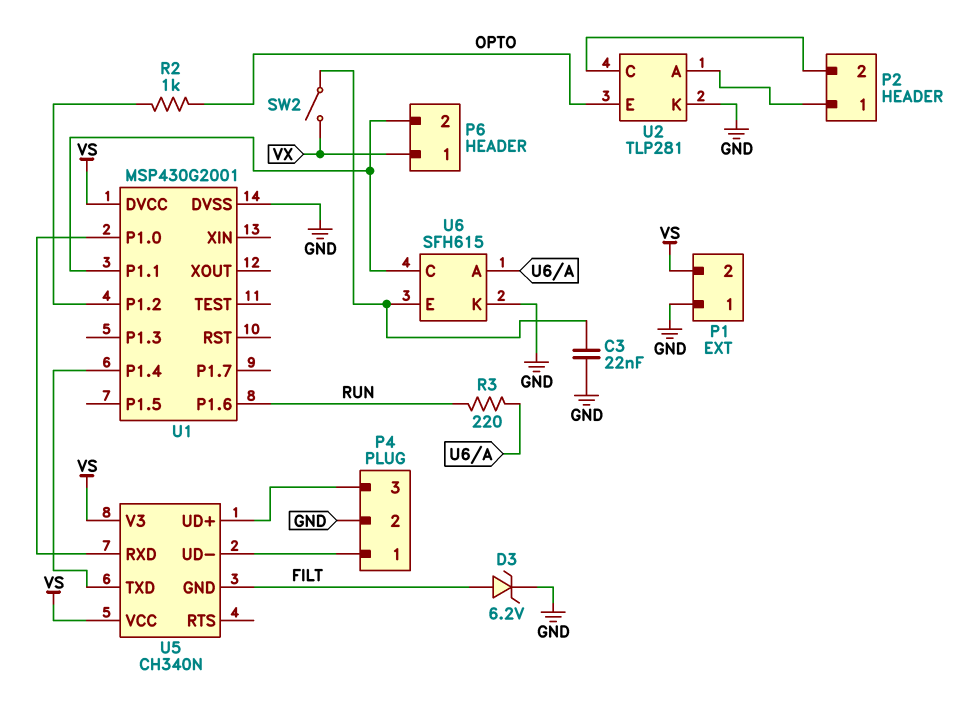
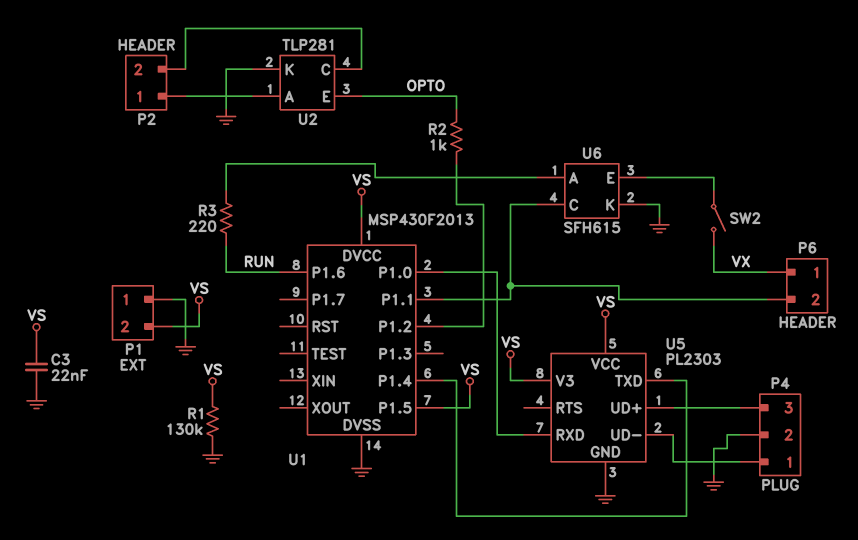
C3: 22nF (GND, U6/E) -> 22nF (GND, VS)
D3: zener 6.2V (A FILT, K GND) -> none
R1: none -> 130k (GND, VS)
U1: MSP430G2001 -> MSP430F2013
U1 pin P1.5: none -> VS
U5: CH340N -> PL2303
U5 pin GND: FILT -> GND

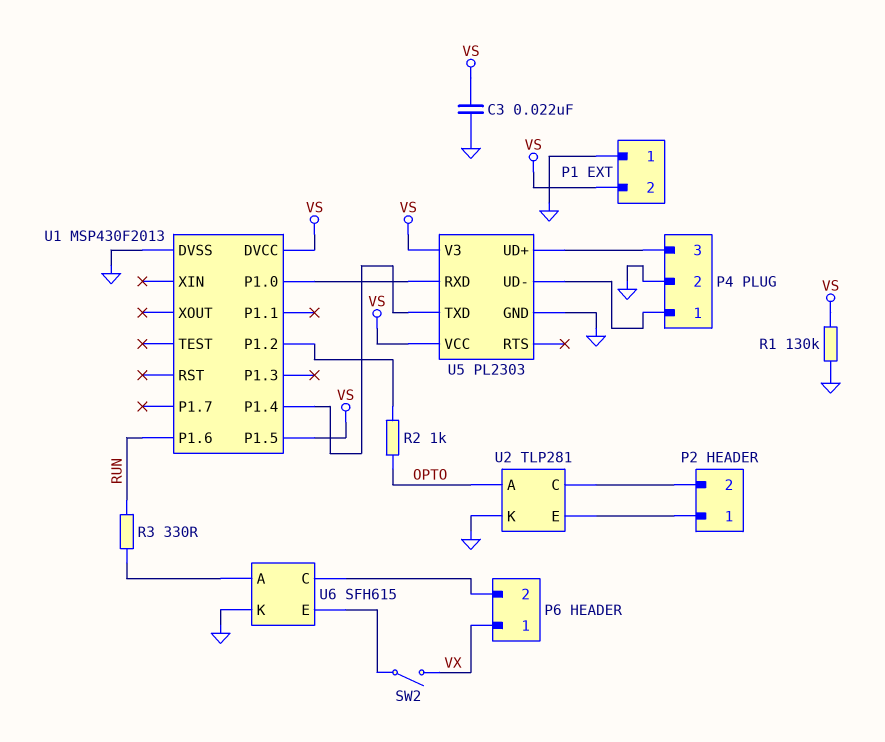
R3: 220 (RUN, U6/A) -> 330 (RUN, U6/A)
U1 pin P1.1: P6/2 -> none
U2 pin A: P2/1 -> OPTO
U2 pin E: OPTO -> P2/1

